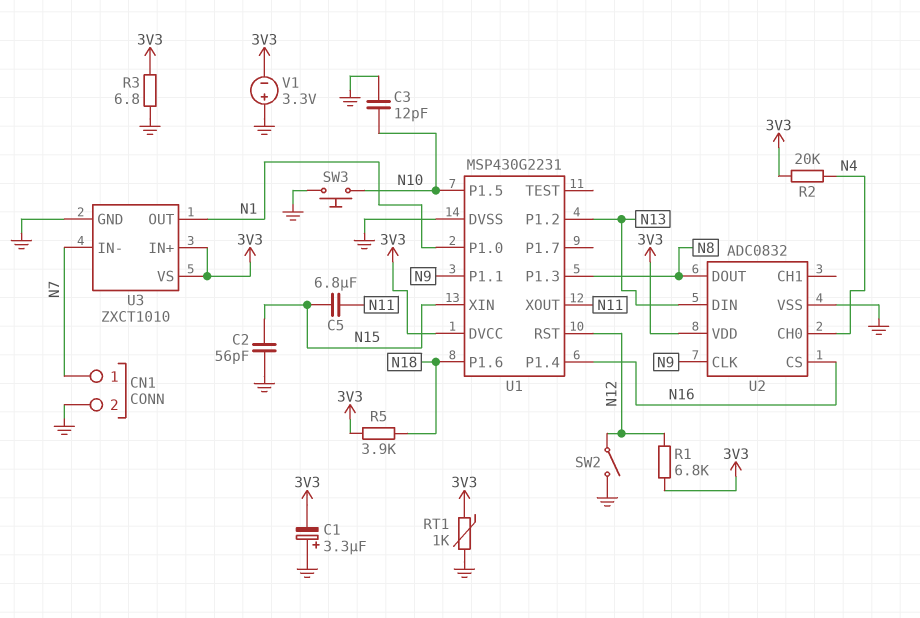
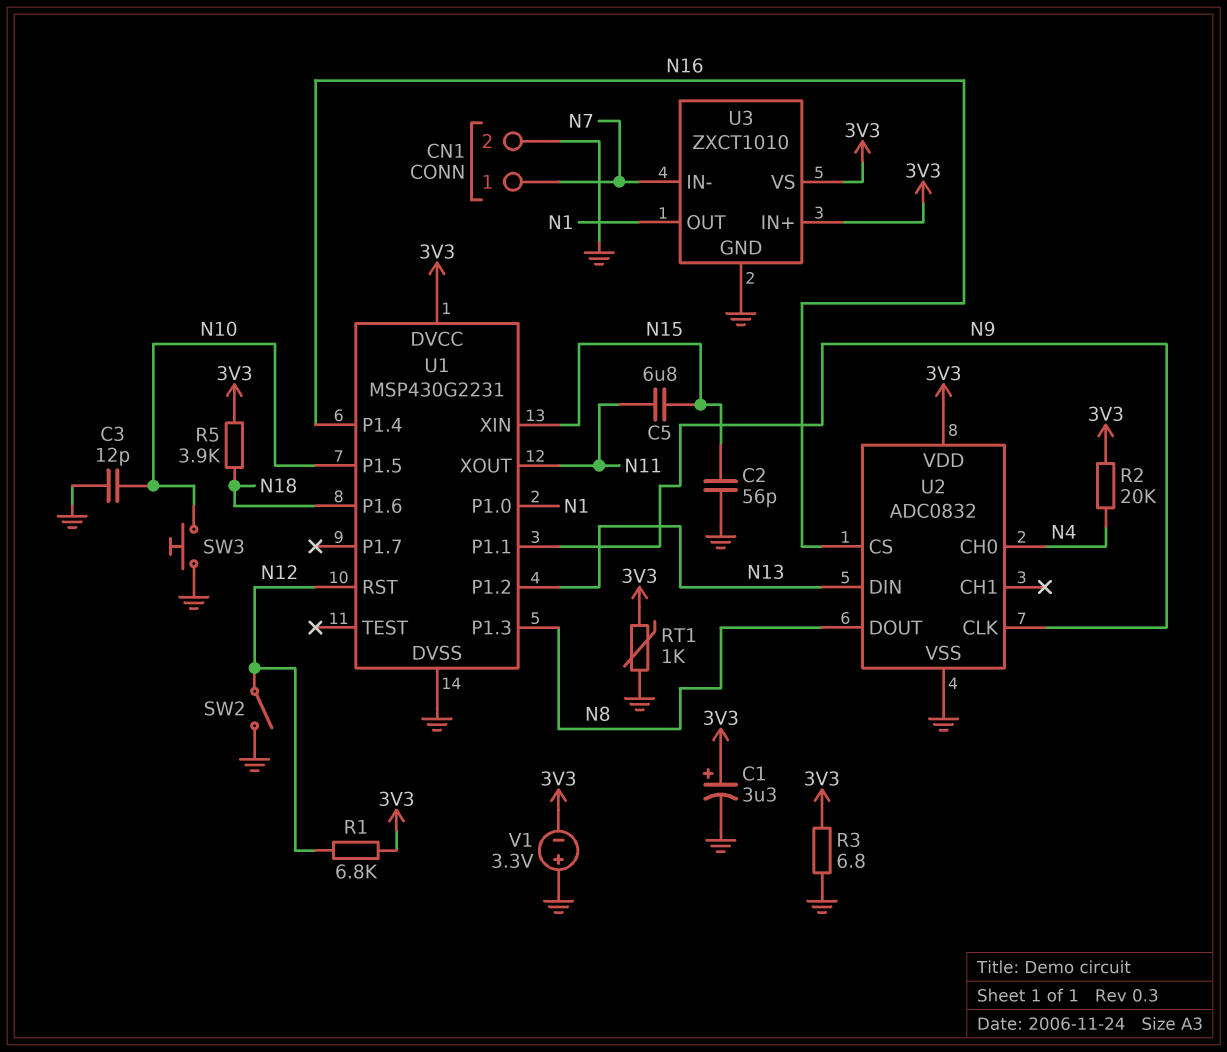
C1: 3.3uF (plus GND, minus 3V3) -> 3.3uF (plus 3V3, minus GND)

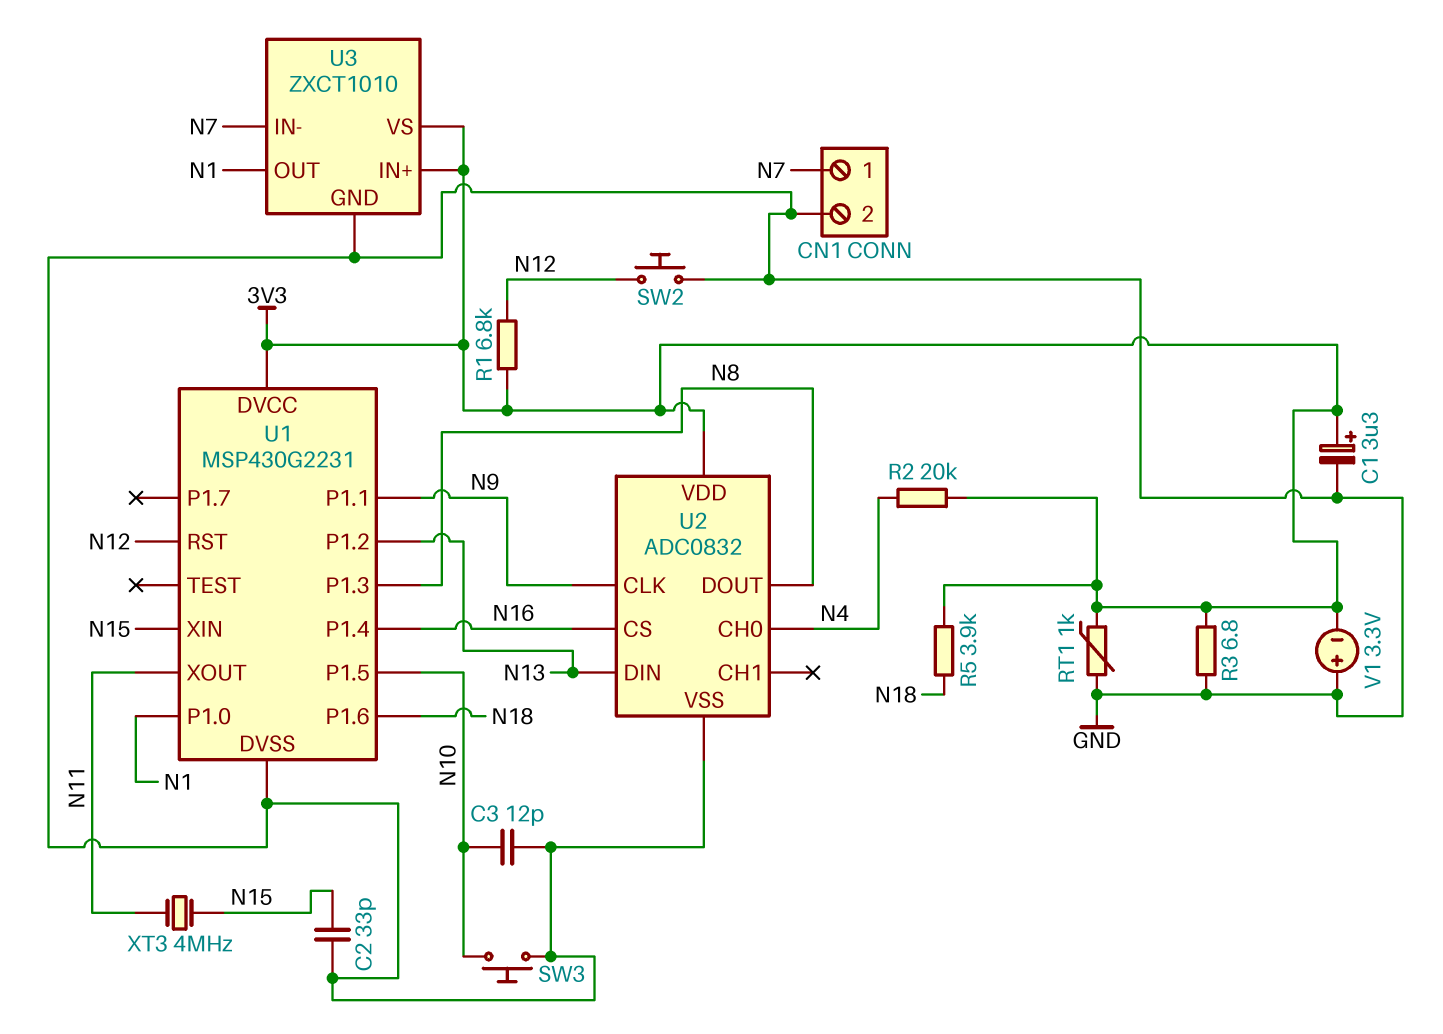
C2: 56pF (GND, N15) -> 33pF (GND, N15)
C5: 6.8uF (N11, N15) -> none
SW2: switch (GND, N12) -> button (GND, N12)
XT3: none -> 4MHz (N11, N15)

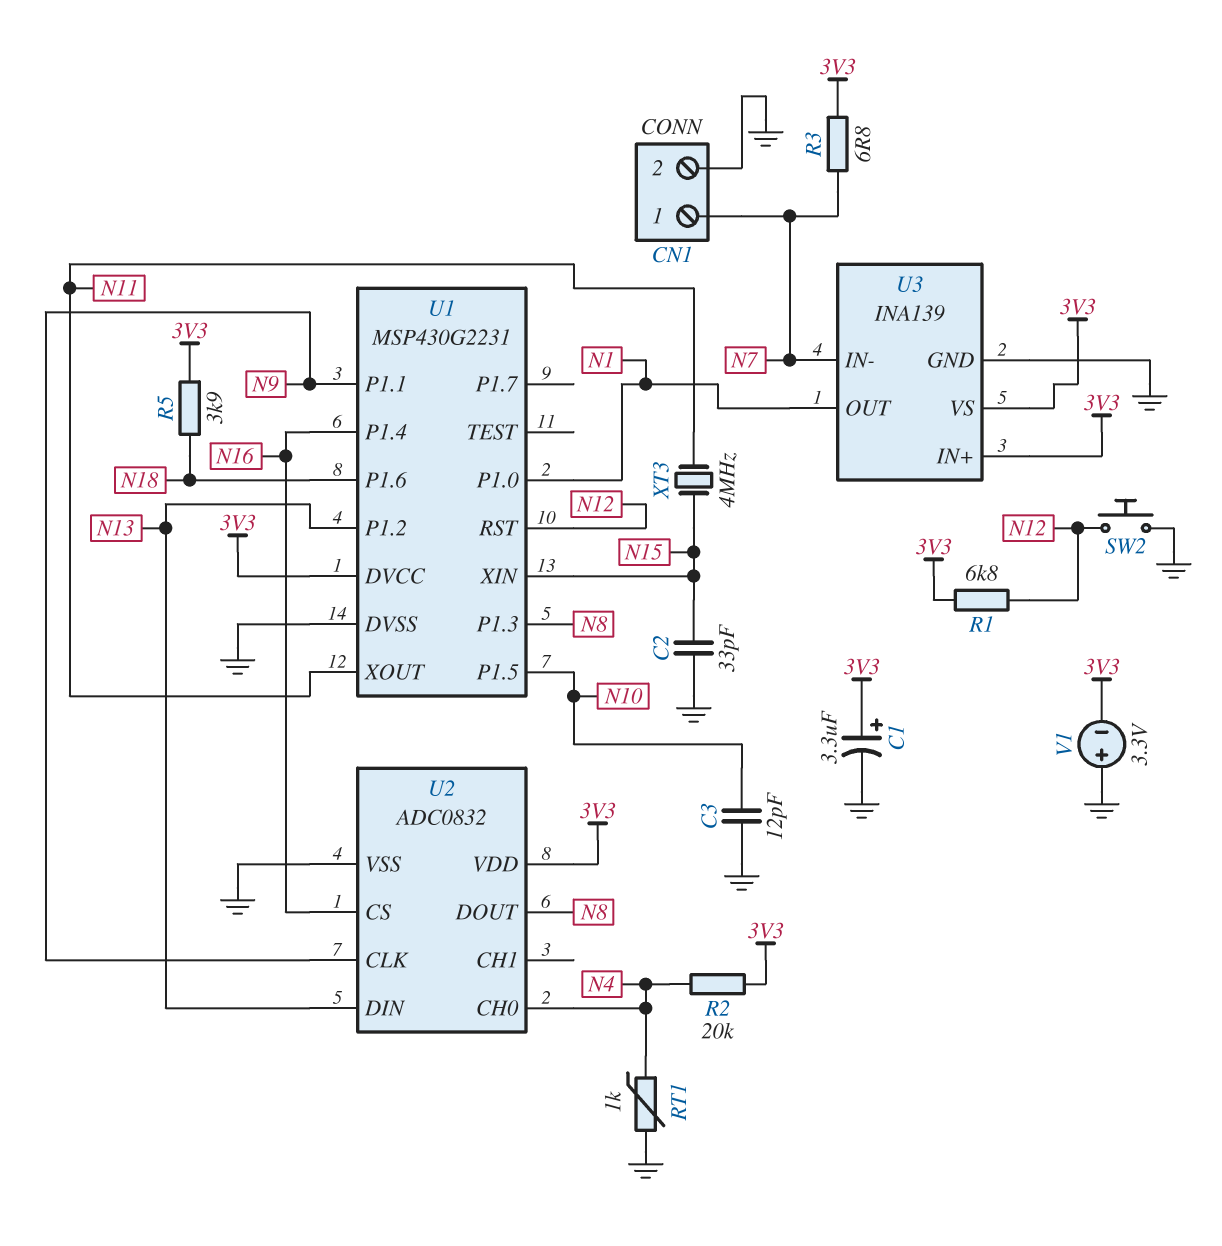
R3: 6.8 (3V3, GND) -> 6.8 (3V3, N7)
RT1: 1k (3V3, GND) -> 1k (GND, N4)
SW3: button (GND, N10) -> none
U3: ZXCT1010 -> INA139

